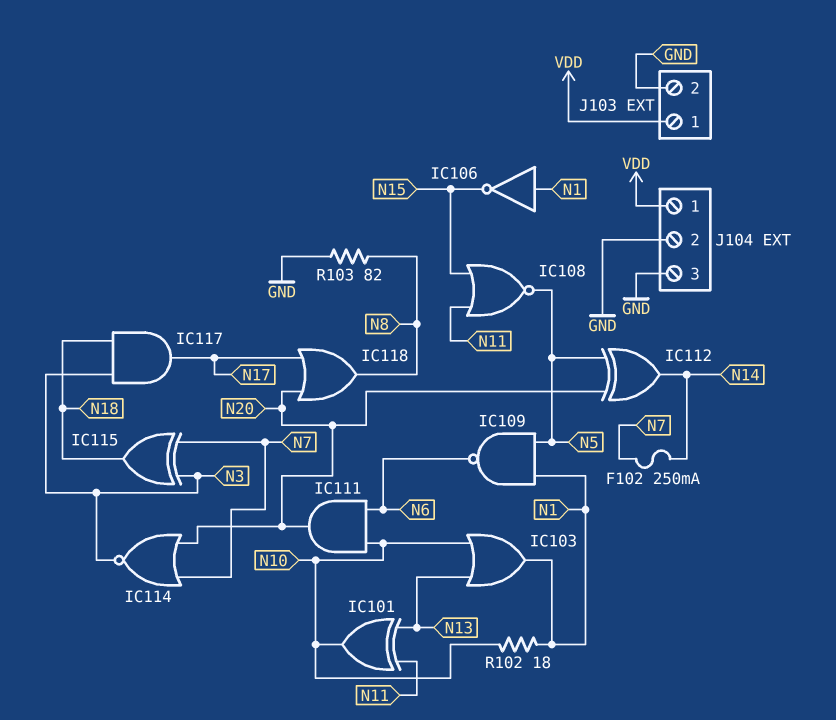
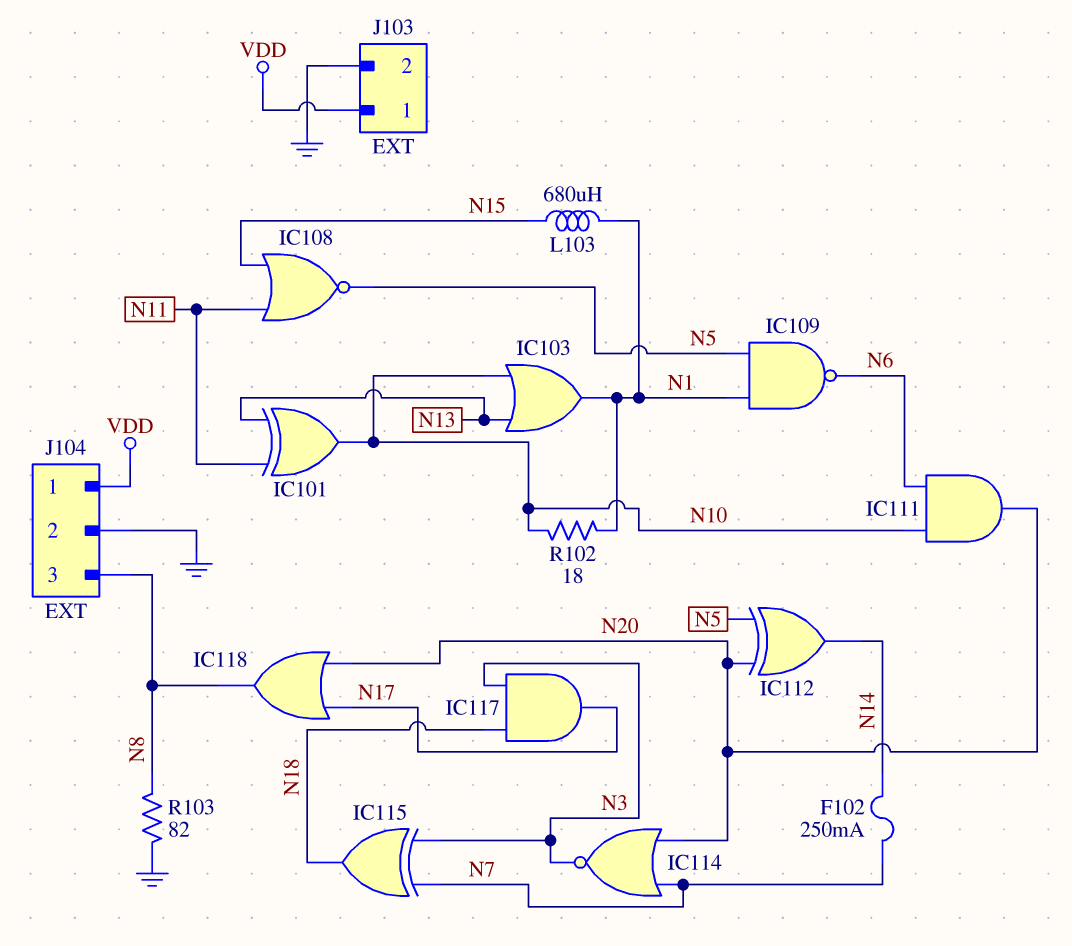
IC106: NOT (in N1, out N15) -> none
J104 pin 3: GND -> N8
L103: none -> 680uH (N1, N15)

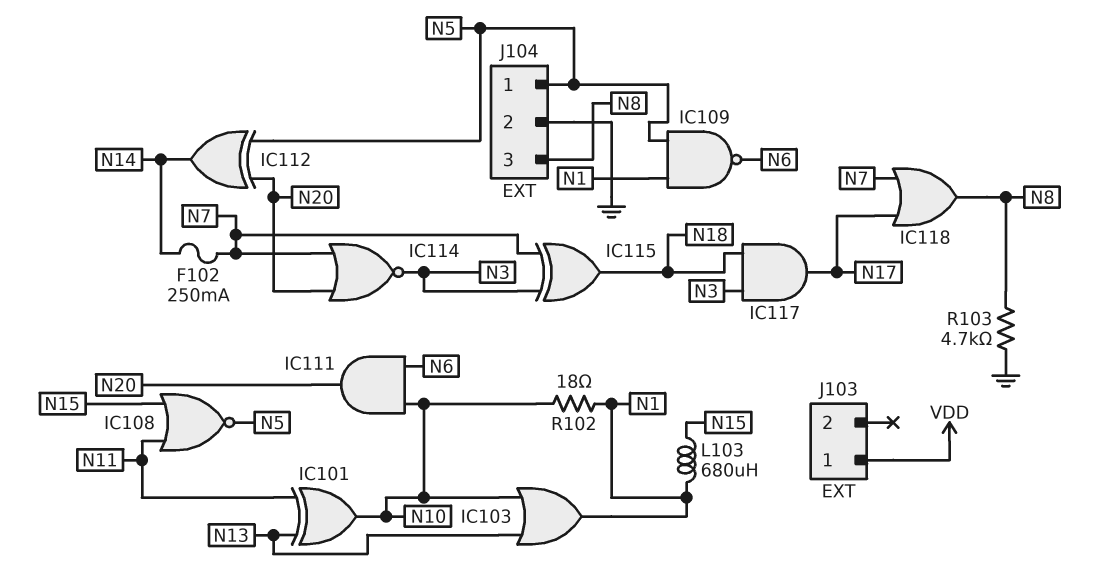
IC118: OR (in N17, in N20, out N8) -> OR (in N7, in N17, out N8)
J103 pin 2: GND -> none
J104 pin 1: VDD -> N5
R103: 82 (GND, N8) -> 4.7k (GND, N8)

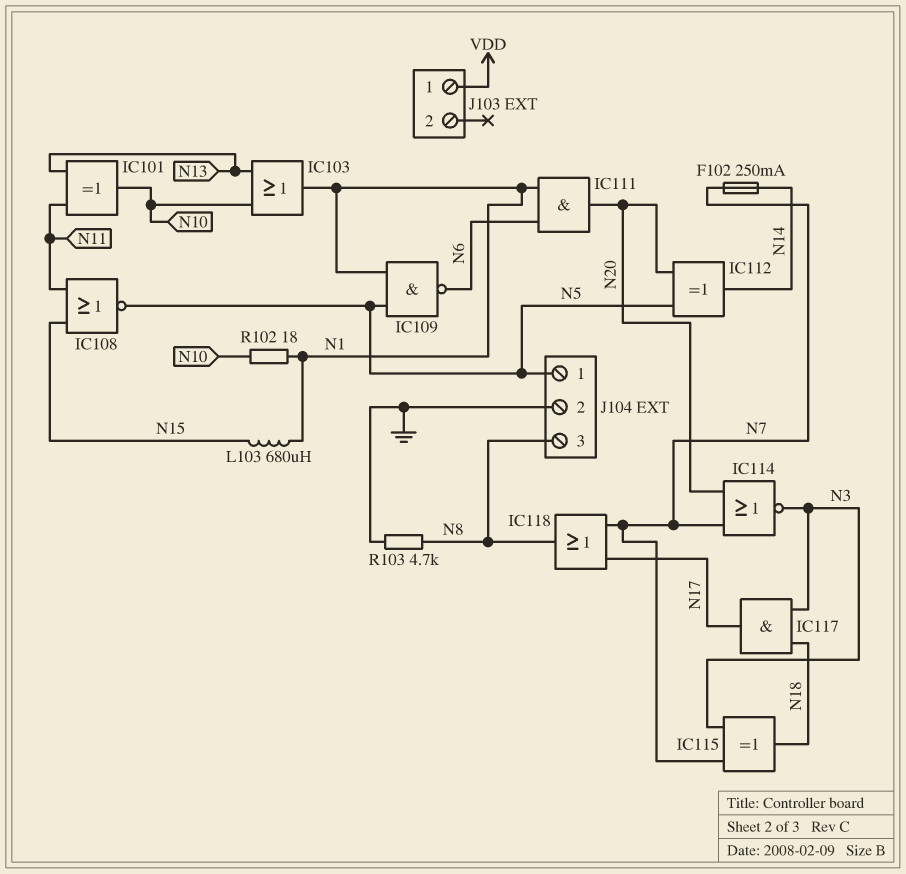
IC111: AND (in N6, in N10, out N20) -> AND (in N1, in N6, out N20)

